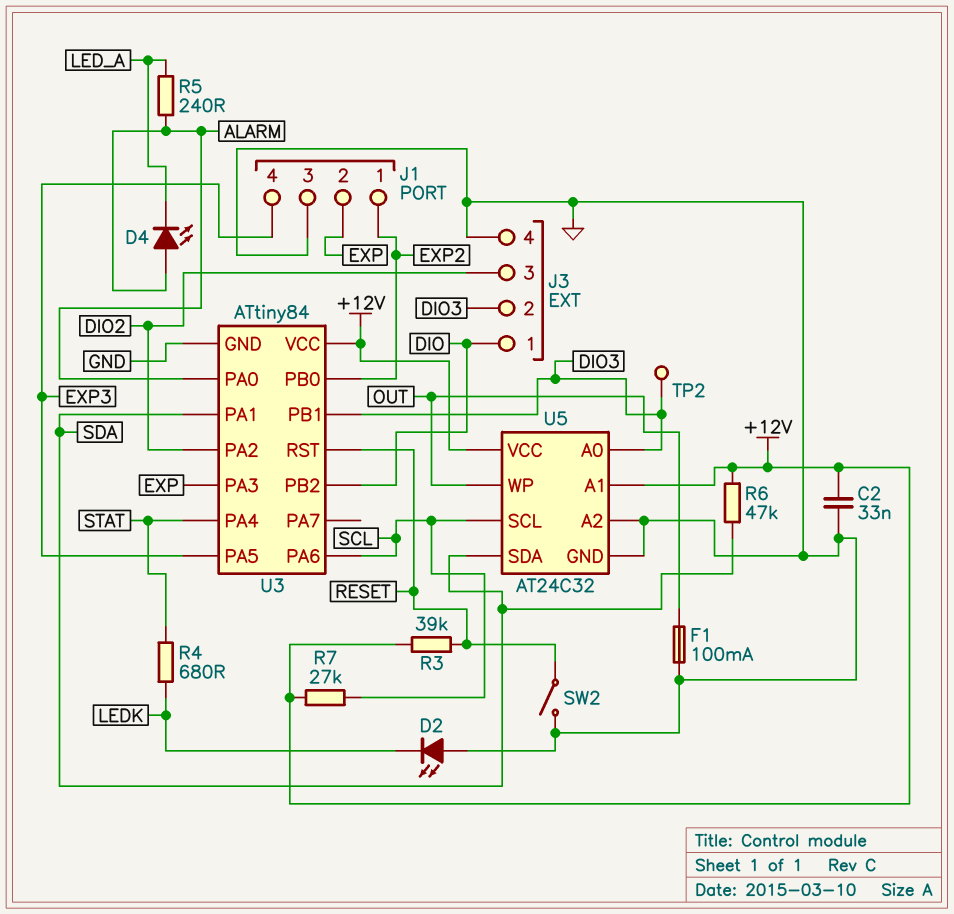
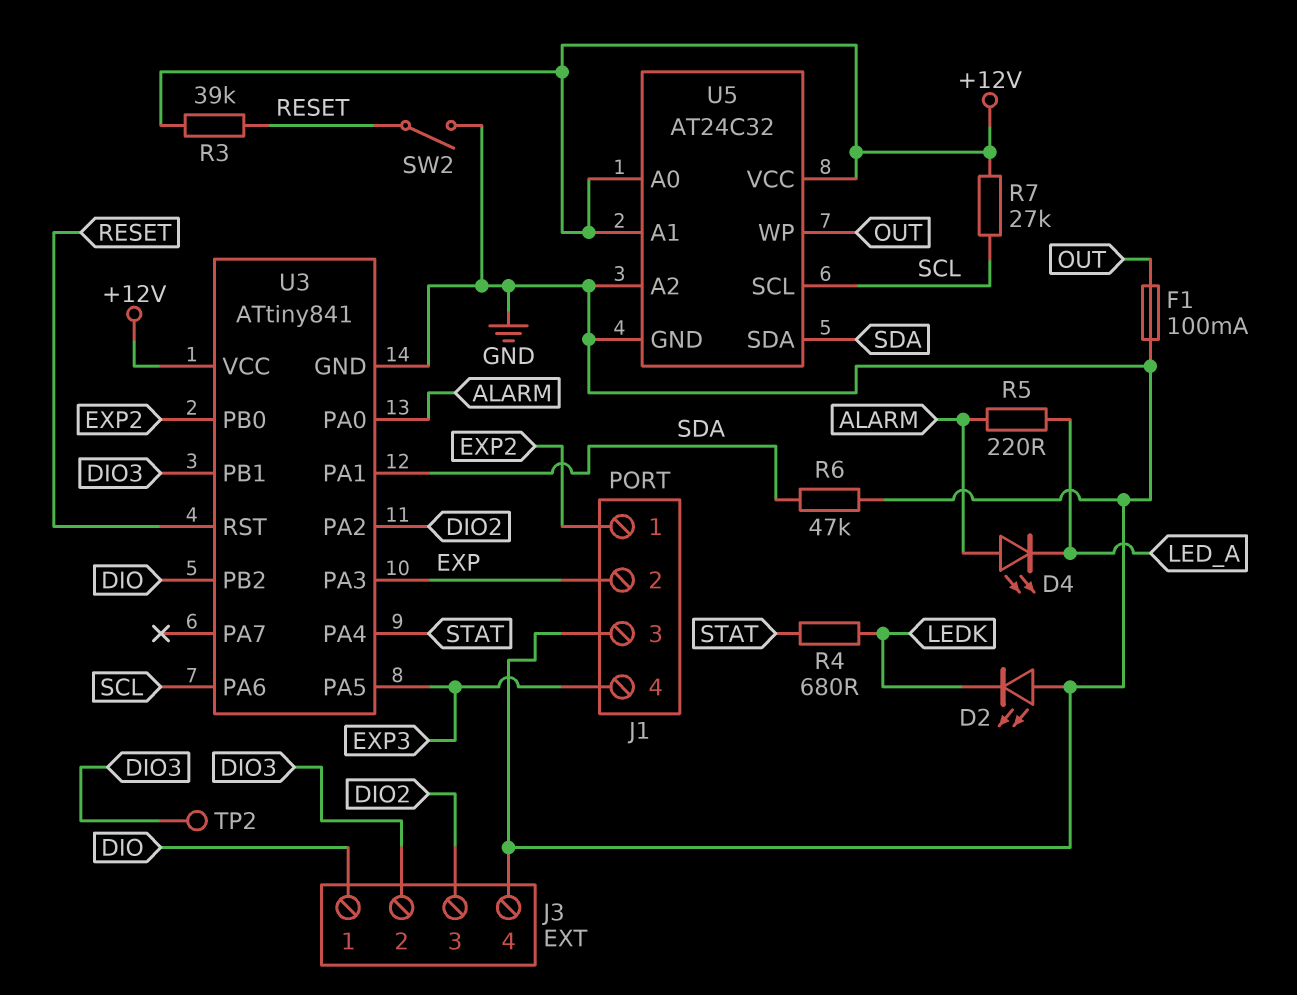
C2: 33nF (+12V, GND) -> none
R5: 240 (ALARM, LED_A) -> 220 (ALARM, LED_A)
R6: 47k (+12V, SDA) -> 47k (GND, SDA)
U3: ATtiny84 -> ATtiny841
U5 pin A0: DIO3 -> +12V

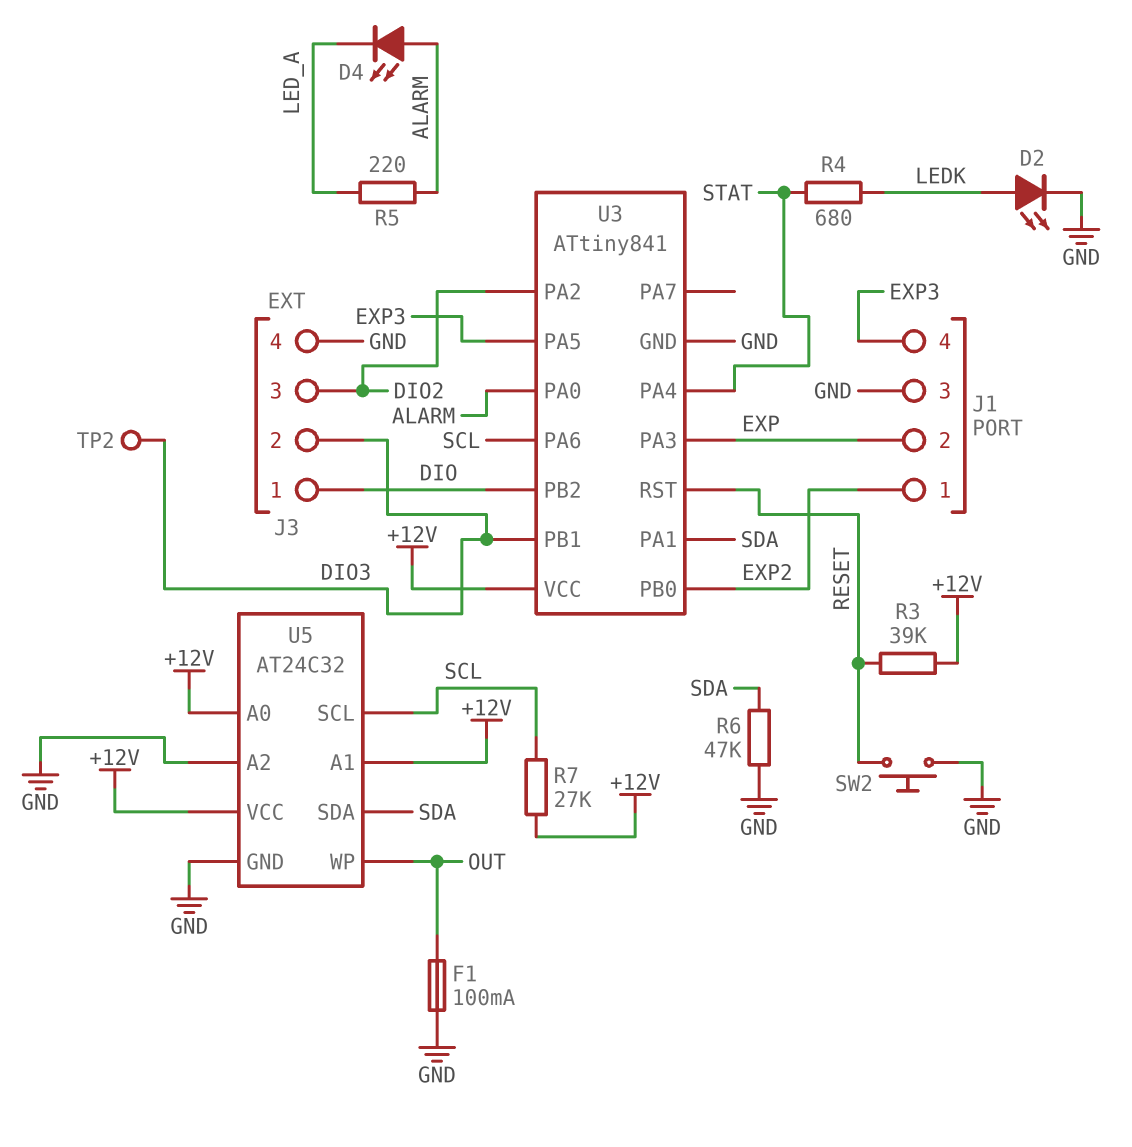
D2: LED (A GND, K LEDK) -> LED (A LEDK, K GND)
SW2: switch (GND, RESET) -> button (GND, RESET)

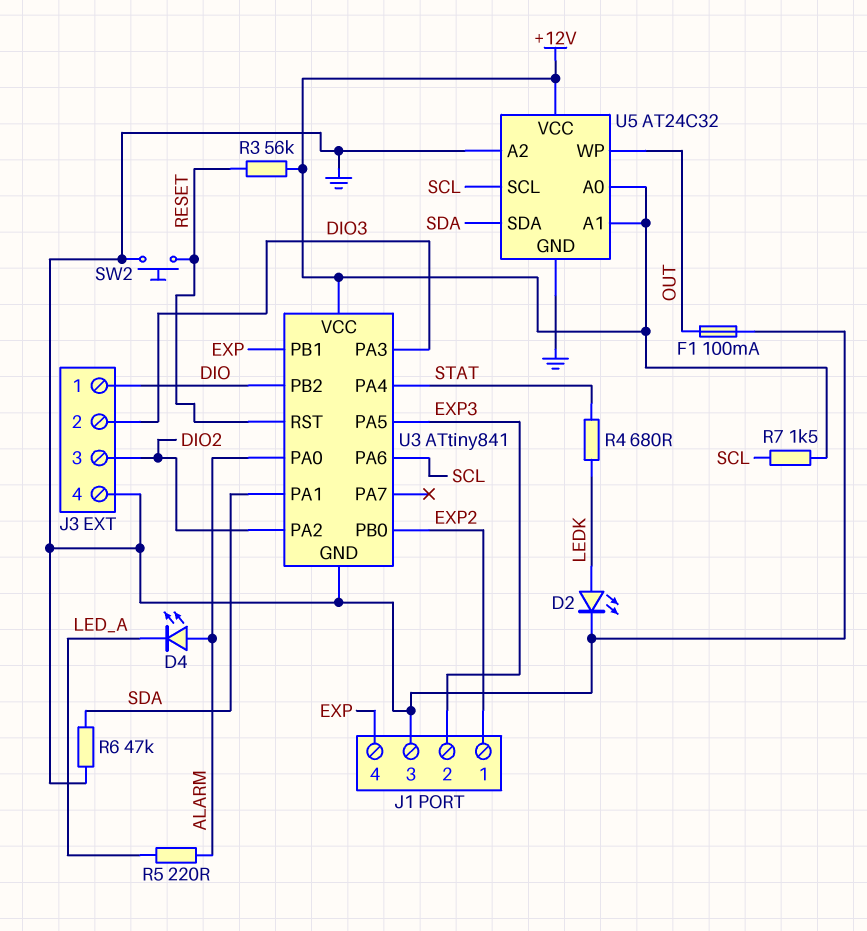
J1 pin 2: EXP -> EXP3
J1 pin 4: EXP3 -> EXP
R3: 39k (+12V, RESET) -> 56k (+12V, RESET)
R7: 27k (+12V, SCL) -> 1.5k (+12V, SCL)
TP2: test point (DIO3) -> none
U3 pin PA3: EXP -> DIO3
U3 pin PB1: DIO3 -> EXP

